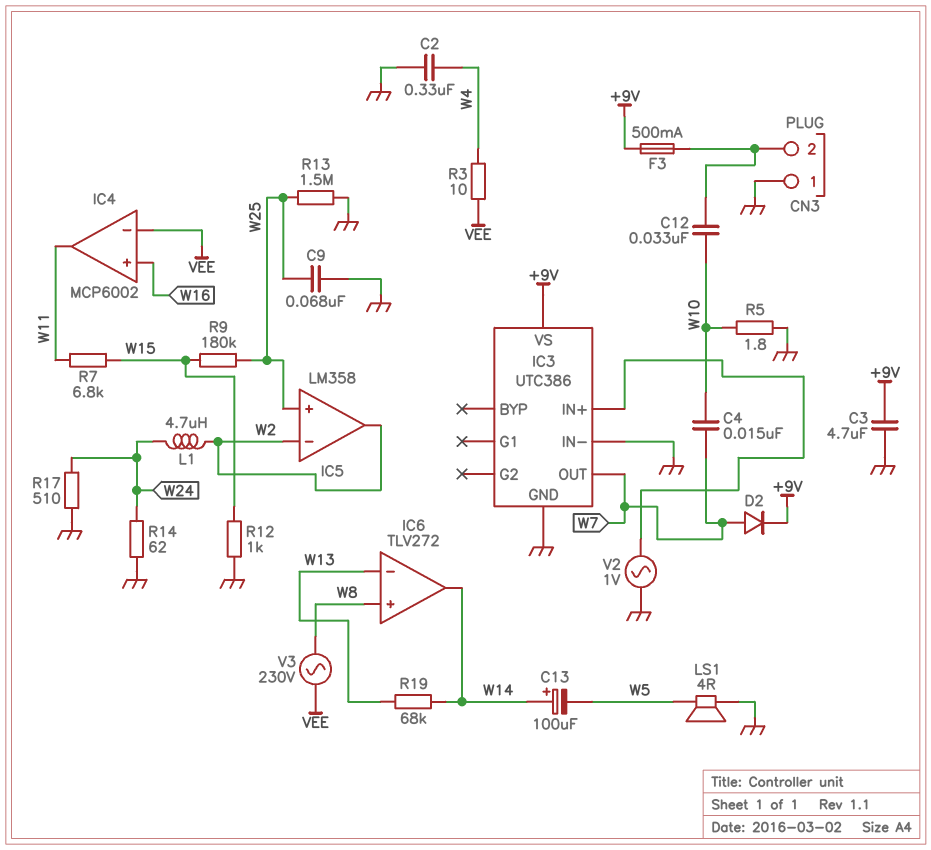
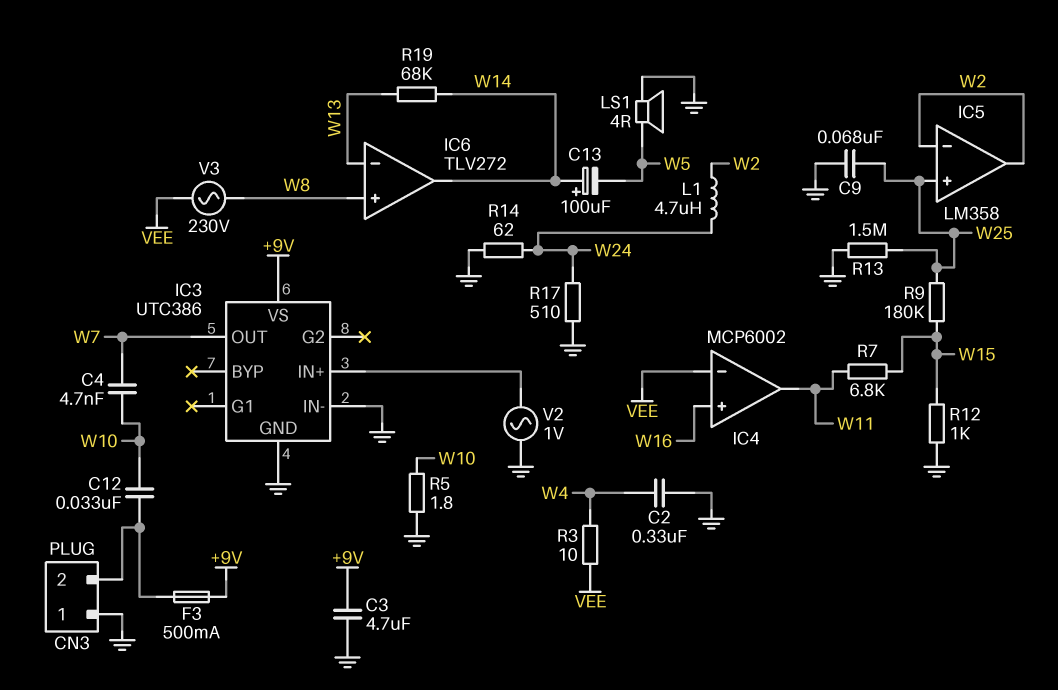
C4: 15nF (W7, W10) -> 4.7nF (W7, W10)
D2: diode (A W7, K +9V) -> none

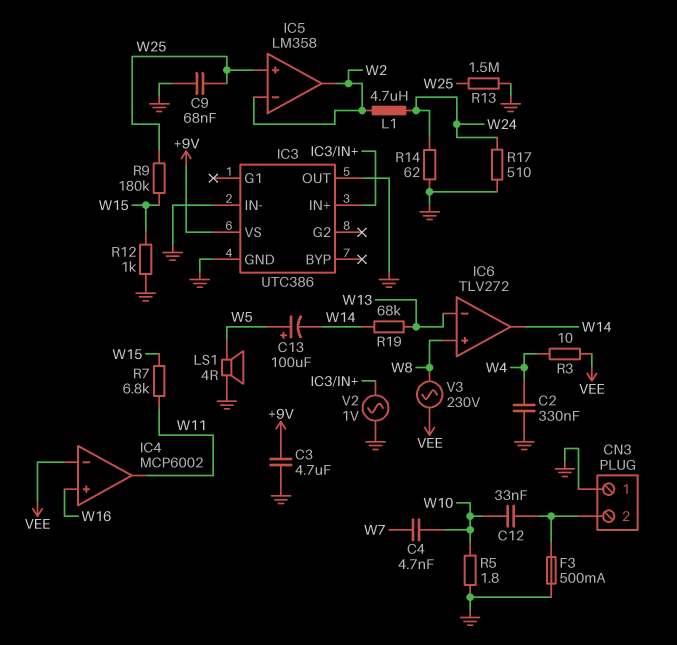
C13: 100uF (plus W14, minus W5) -> 100uF (plus W5, minus W14)
F3: 500mA (+9V, CN3/2) -> 500mA (CN3/2, GND)
IC3 pin OUT: W7 -> GND

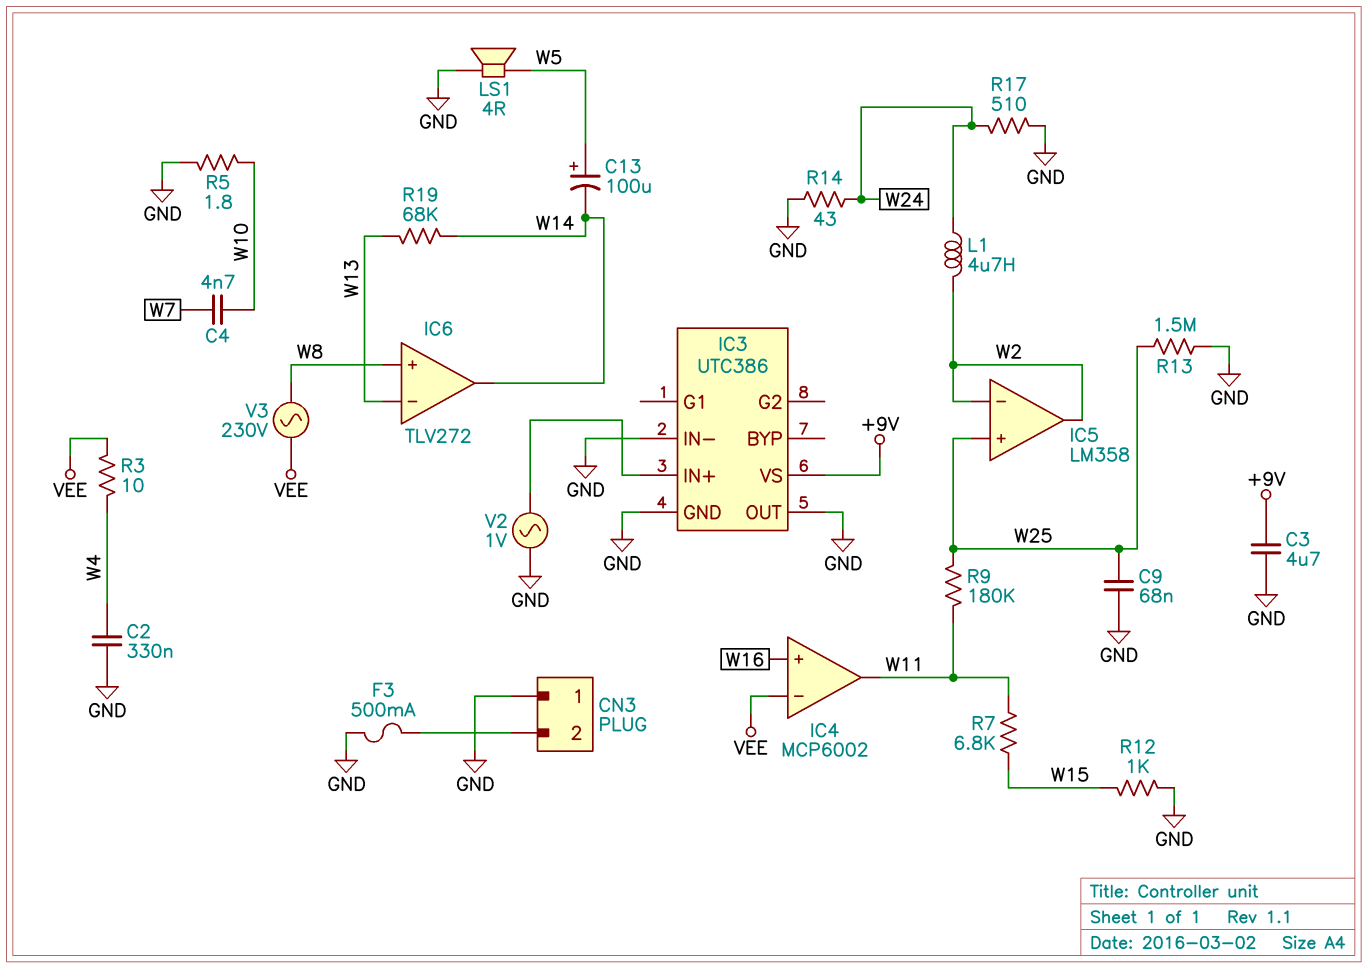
C12: 33nF (CN3/2, W10) -> none
R9: 180k (W15, W25) -> 180k (W11, W25)
R14: 62 (GND, W24) -> 43 (GND, W24)

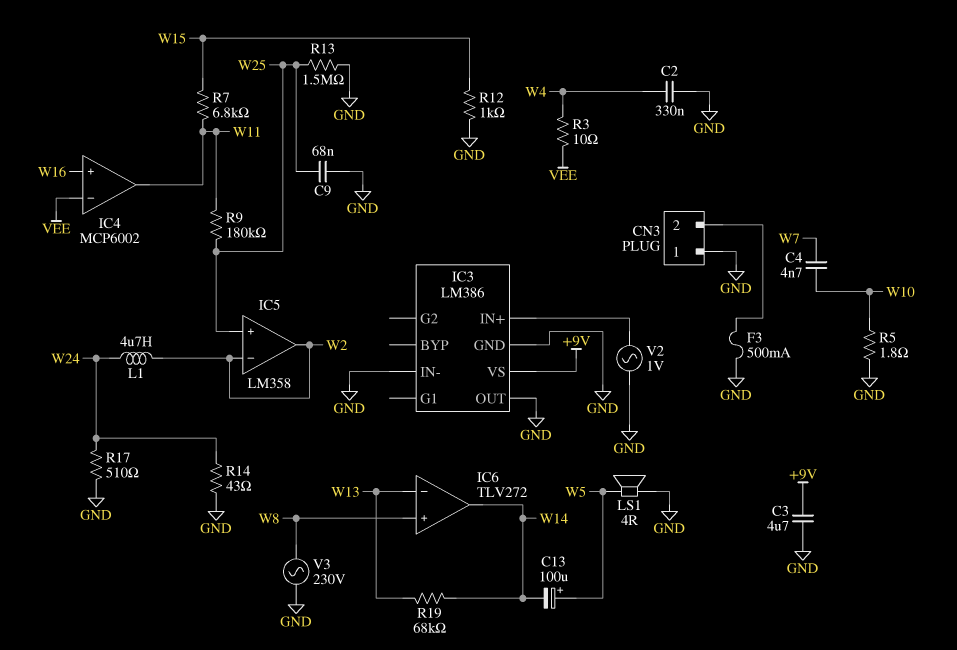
IC3: UTC386 -> LM386
V3: AC 230V (VEE, W8) -> AC 230V (GND, W8)

